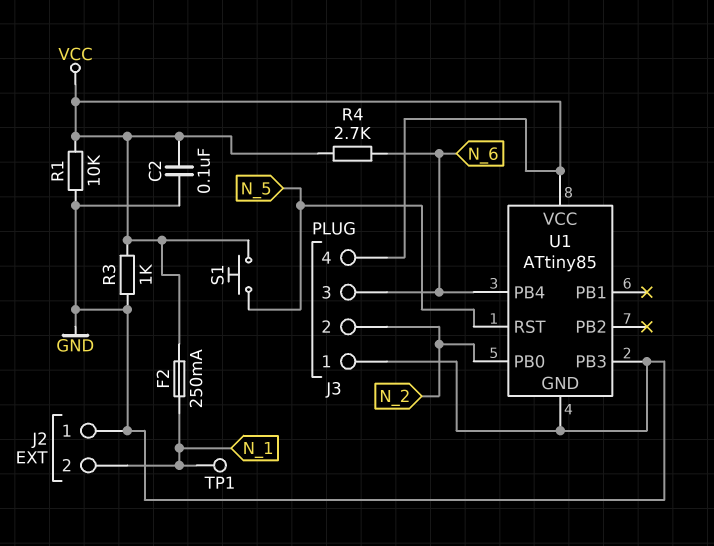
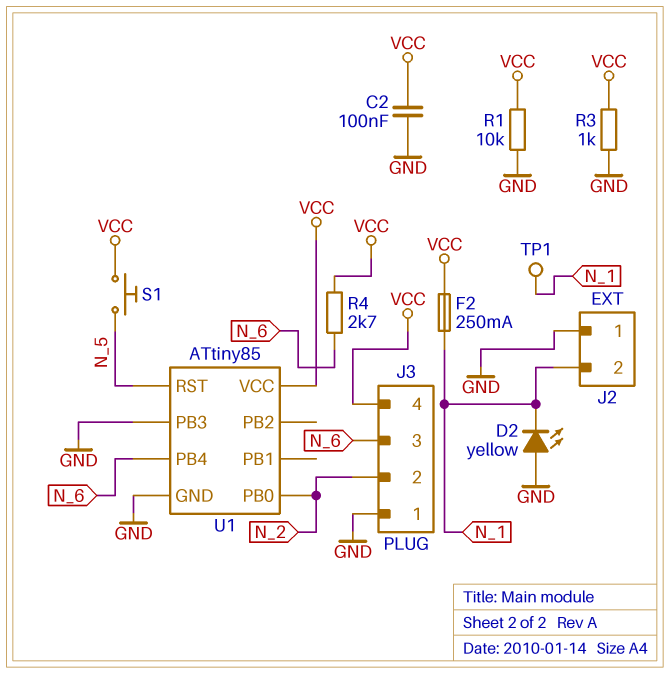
D2: none -> LED yellow (A GND, K N_1)

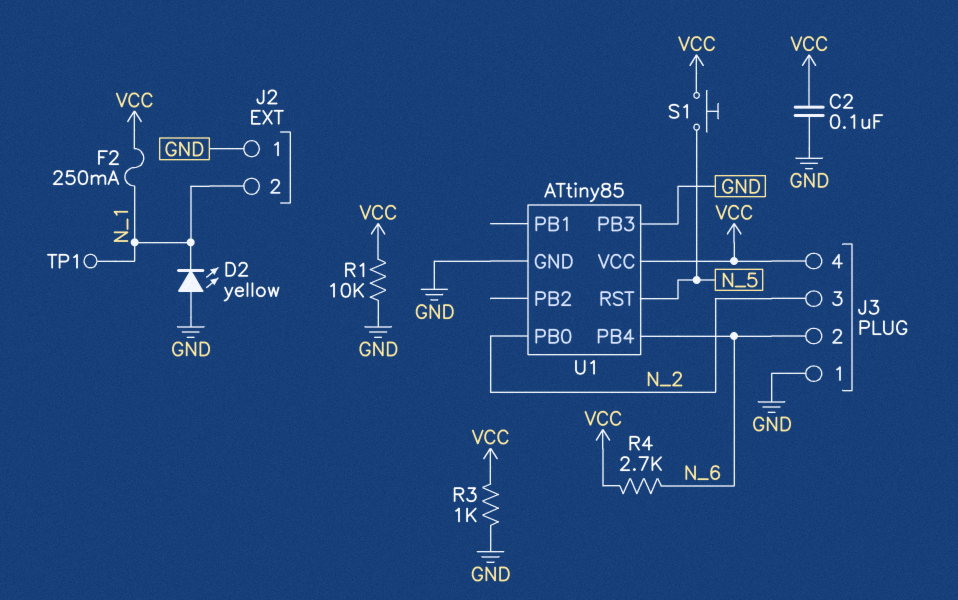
J3 pin 2: N_2 -> N_6
J3 pin 3: N_6 -> N_2

